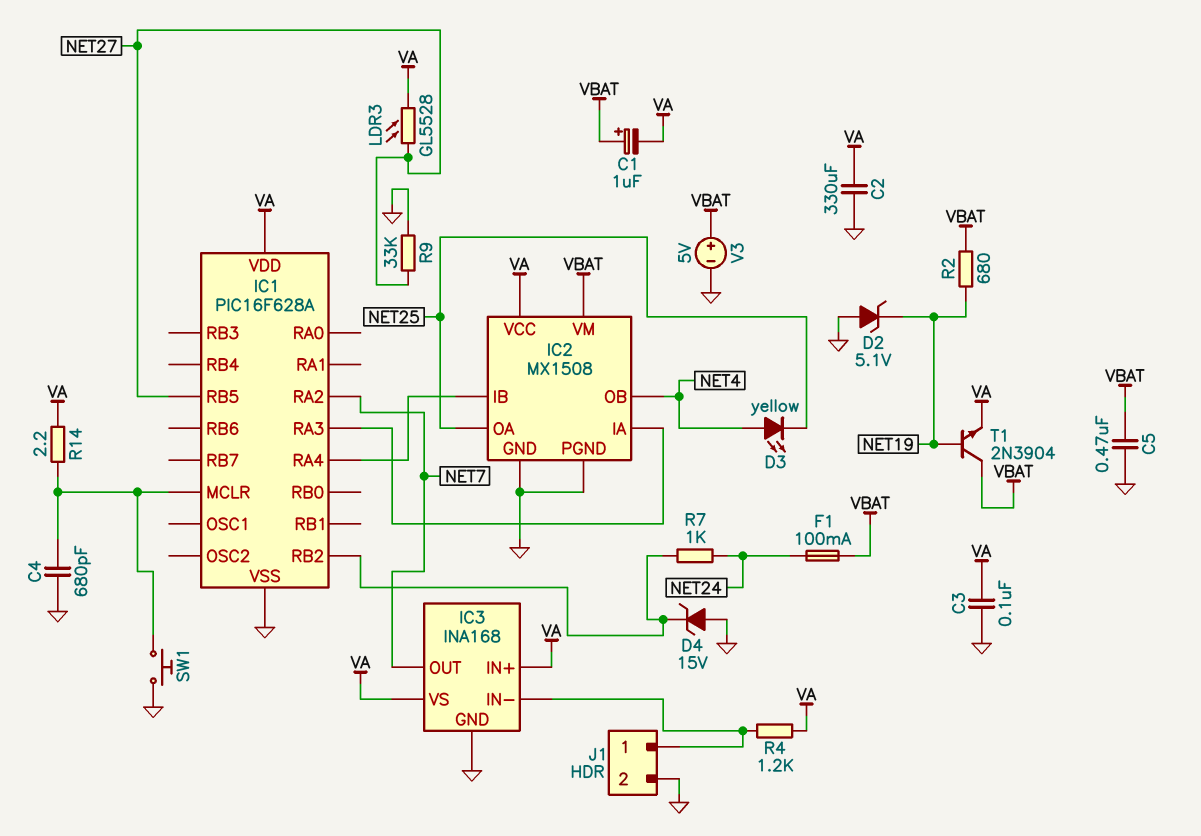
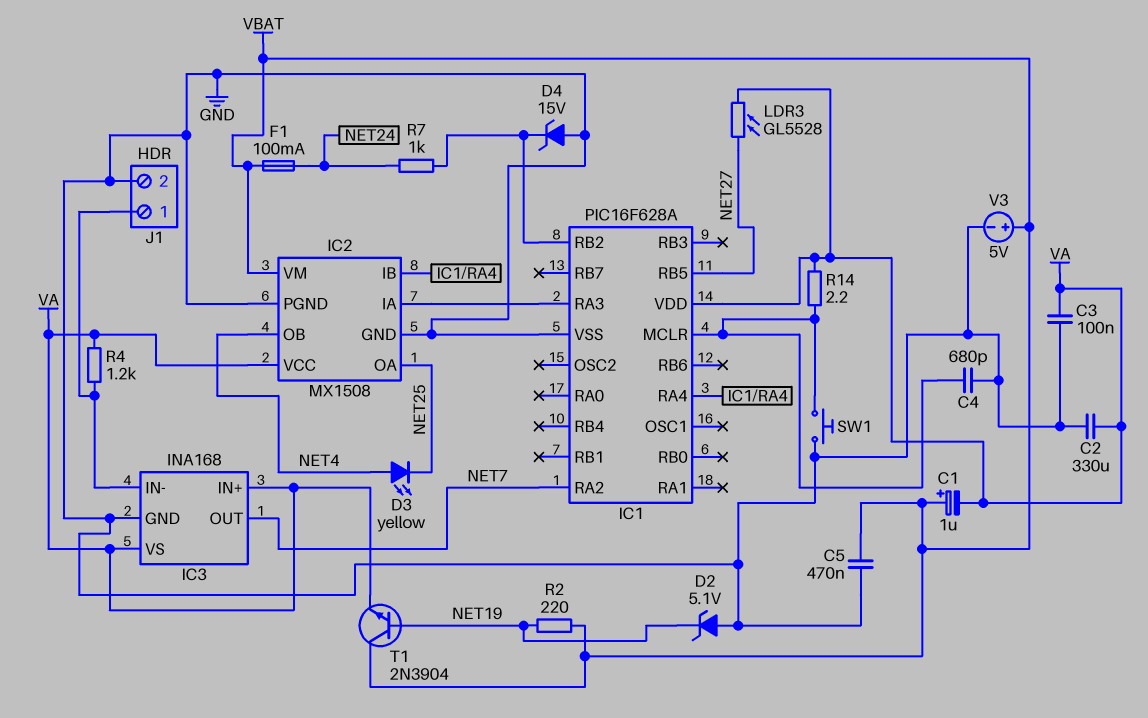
R2: 680 (NET19, VBAT) -> 220 (NET19, VBAT)
R9: 33k (GND, NET27) -> none

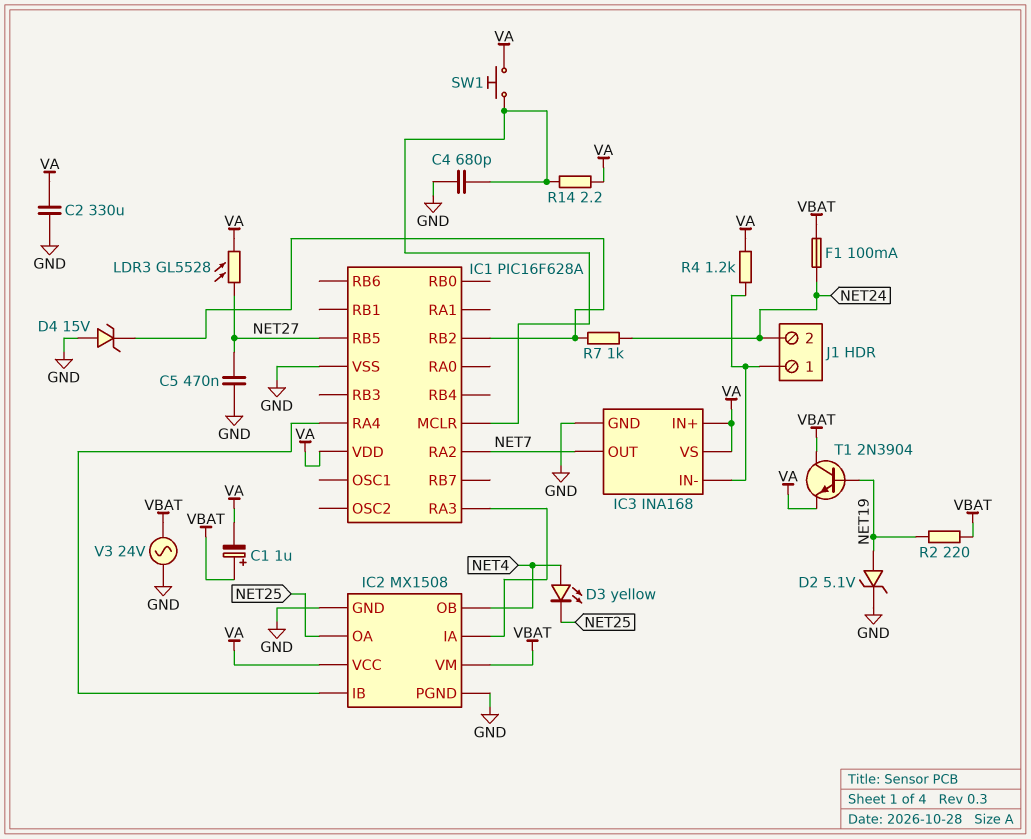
C3: 100nF (GND, VA) -> none
C5: 470nF (GND, VBAT) -> 470nF (GND, NET27)
D2: zener 5.1V (A GND, K NET19) -> zener 5.1V (A NET19, K GND)
J1 pin 2: GND -> NET24
SW1: button (GND, IC1/MCLR) -> button (IC1/MCLR, VA)
V3: 5V (plus VBAT, minus GND) -> AC 24V (GND, VBAT)

